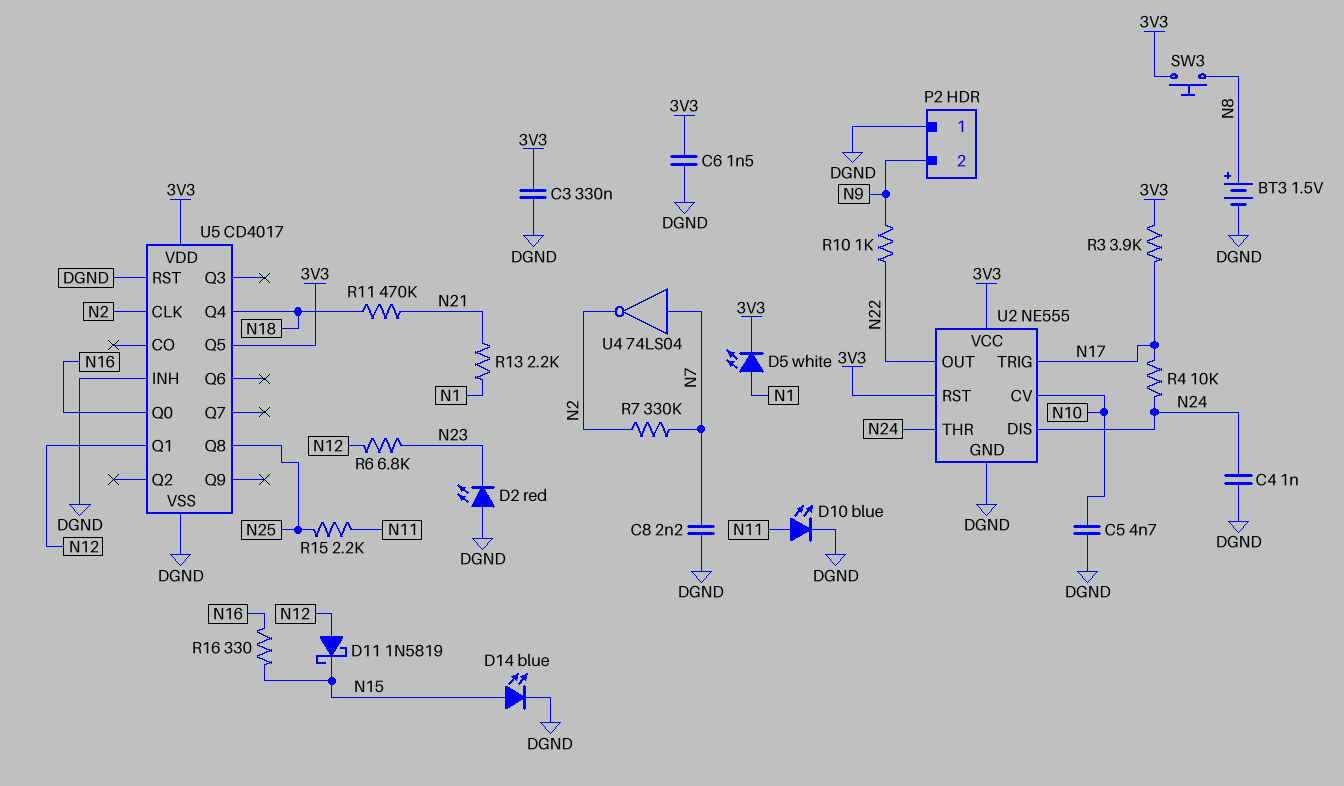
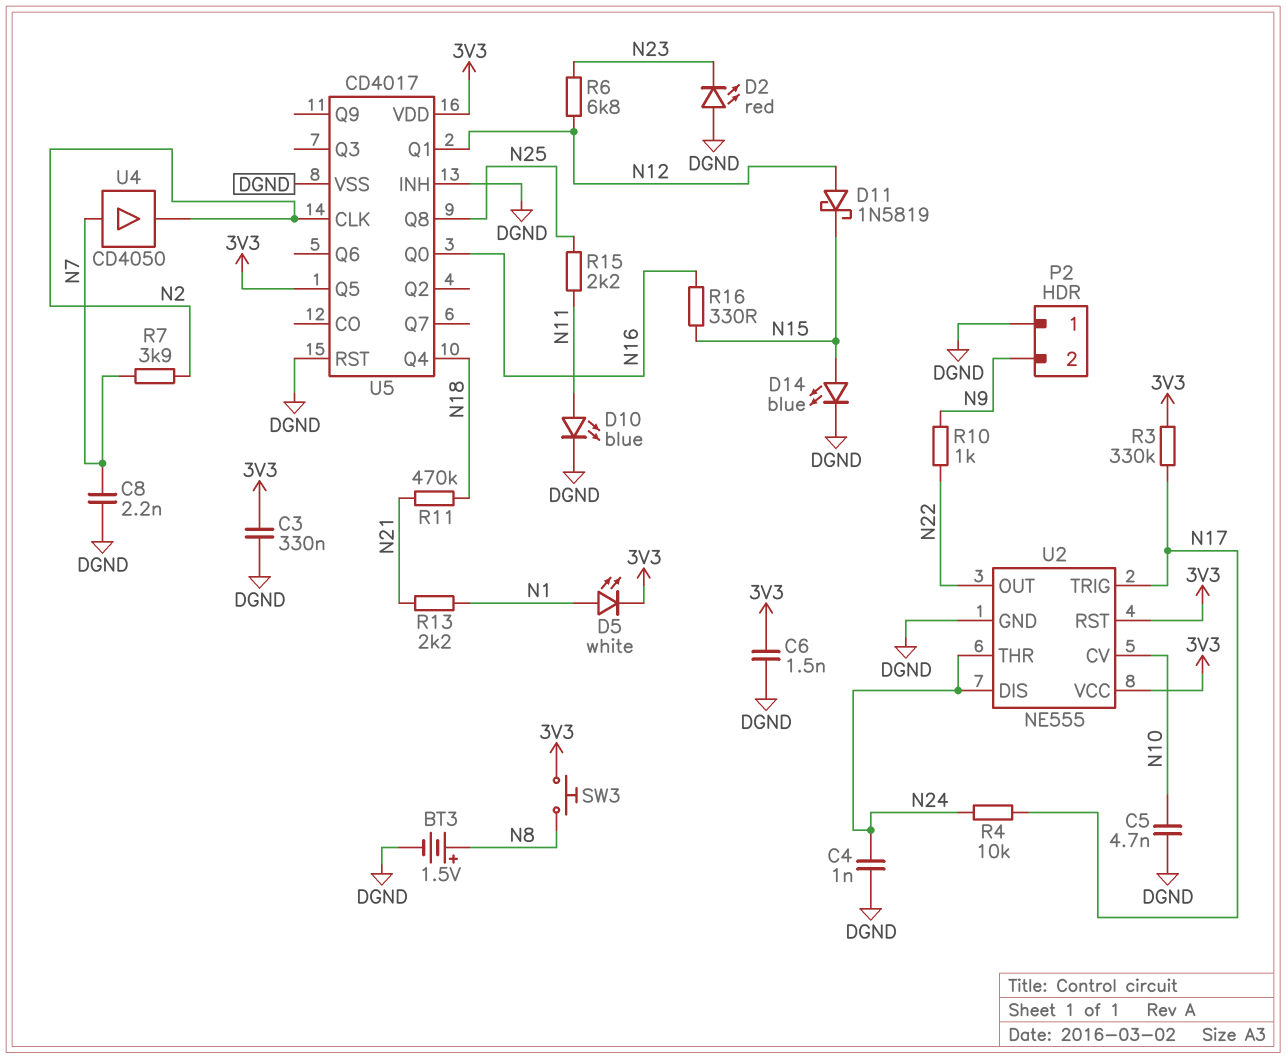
R3: 3.9k (3V3, N17) -> 330k (3V3, N17)
R7: 330k (N2, N7) -> 3.9k (N2, N7)
U4: NOT 74LS04 (in N7, out N2) -> buffer CD4050 (in N7, out N2)

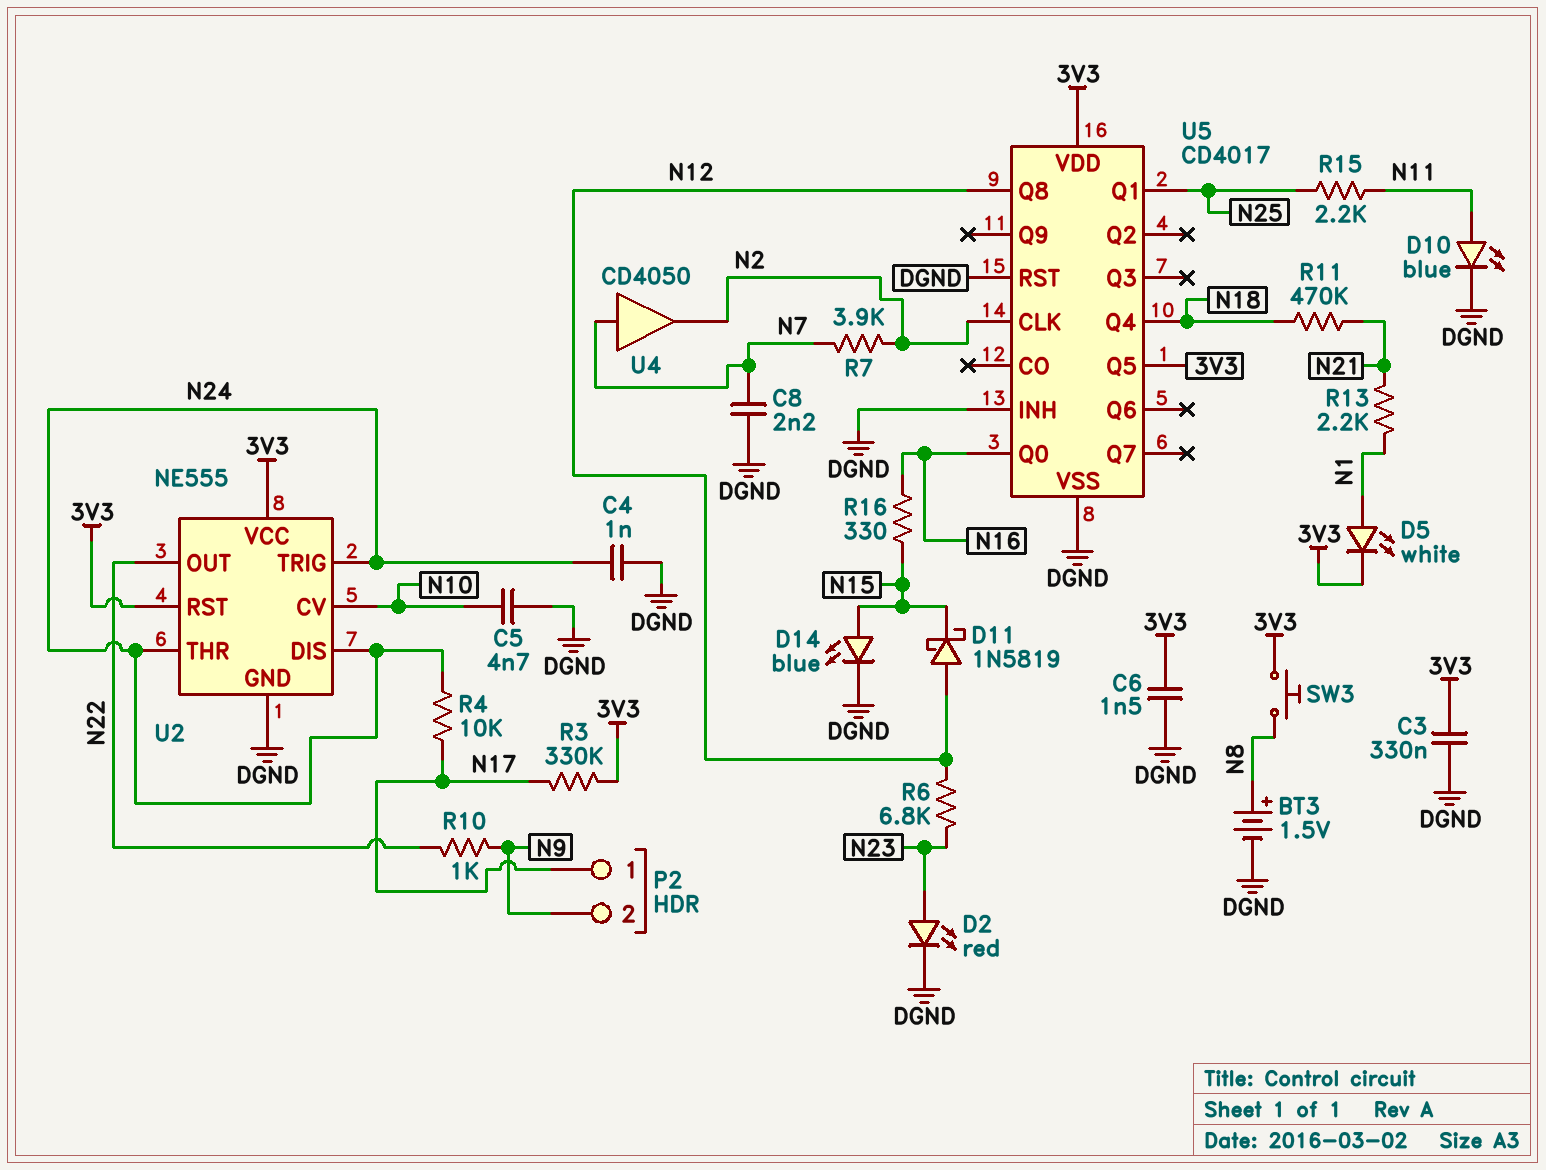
D2: LED red (A DGND, K N23) -> LED red (A N23, K DGND)
P2 pin 1: DGND -> N17
U2 pin TRIG: N17 -> N24
U5 pin Q1: N12 -> N25
U5 pin Q8: N25 -> N12

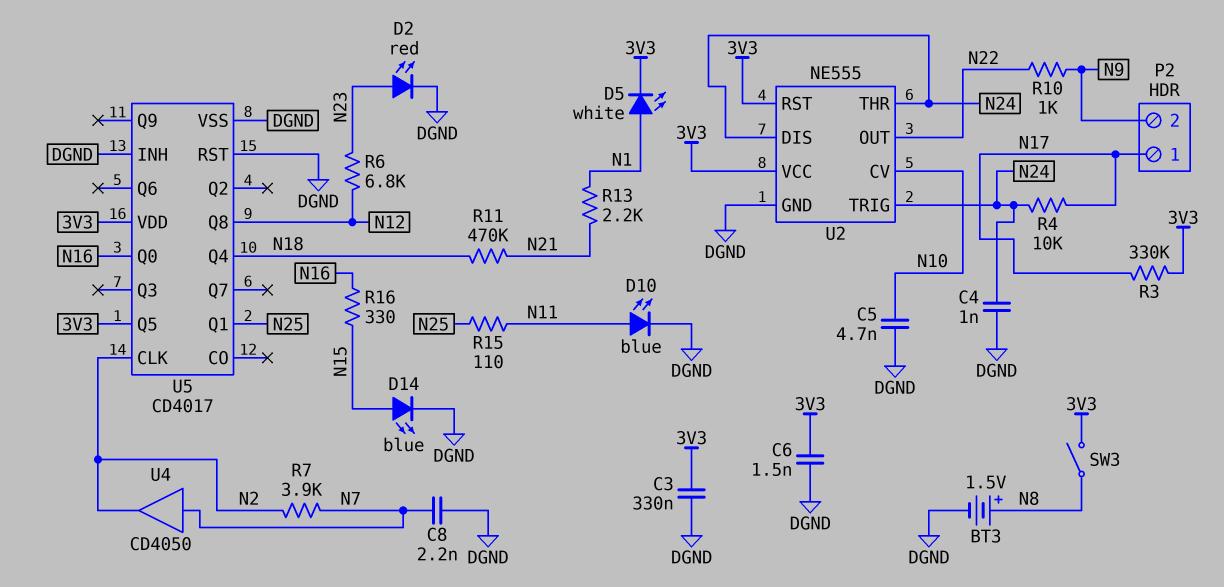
D11: schottky 1N5819 (A N12, K N15) -> none
R15: 2.2k (N11, N25) -> 110 (N11, N25)
SW3: button (3V3, N8) -> switch (3V3, N8)

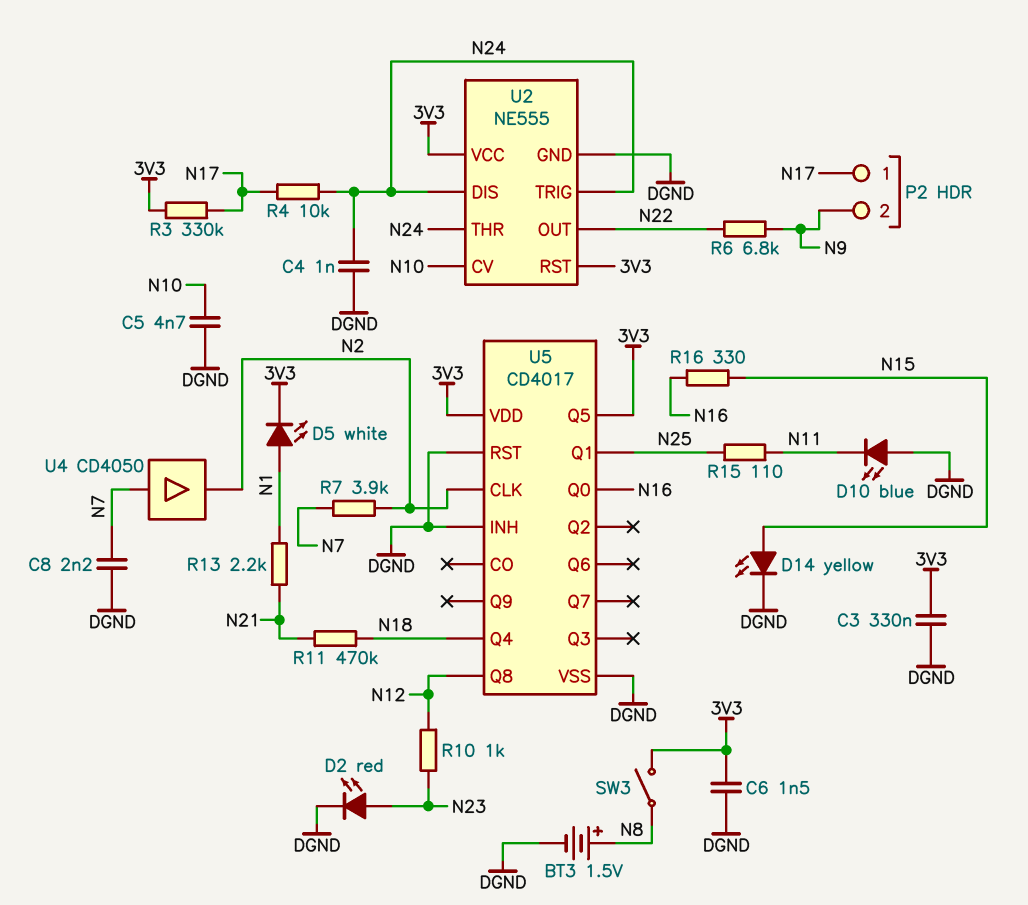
D10: LED blue (A N11, K DGND) -> LED blue (A DGND, K N11)
D14: LED blue (A N15, K DGND) -> LED yellow (A N15, K DGND)
R6: 6.8k (N12, N23) -> 6.8k (N9, N22)
R10: 1k (N9, N22) -> 1k (N12, N23)

